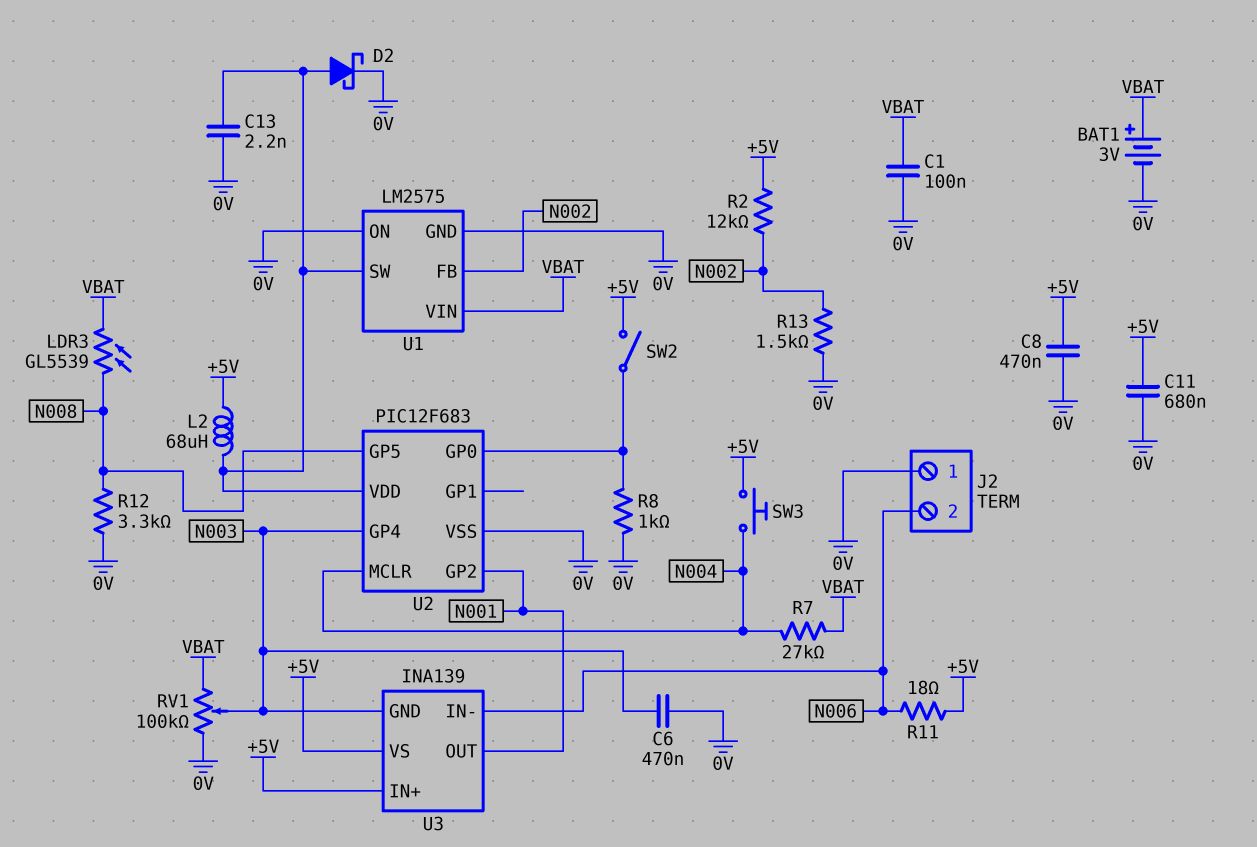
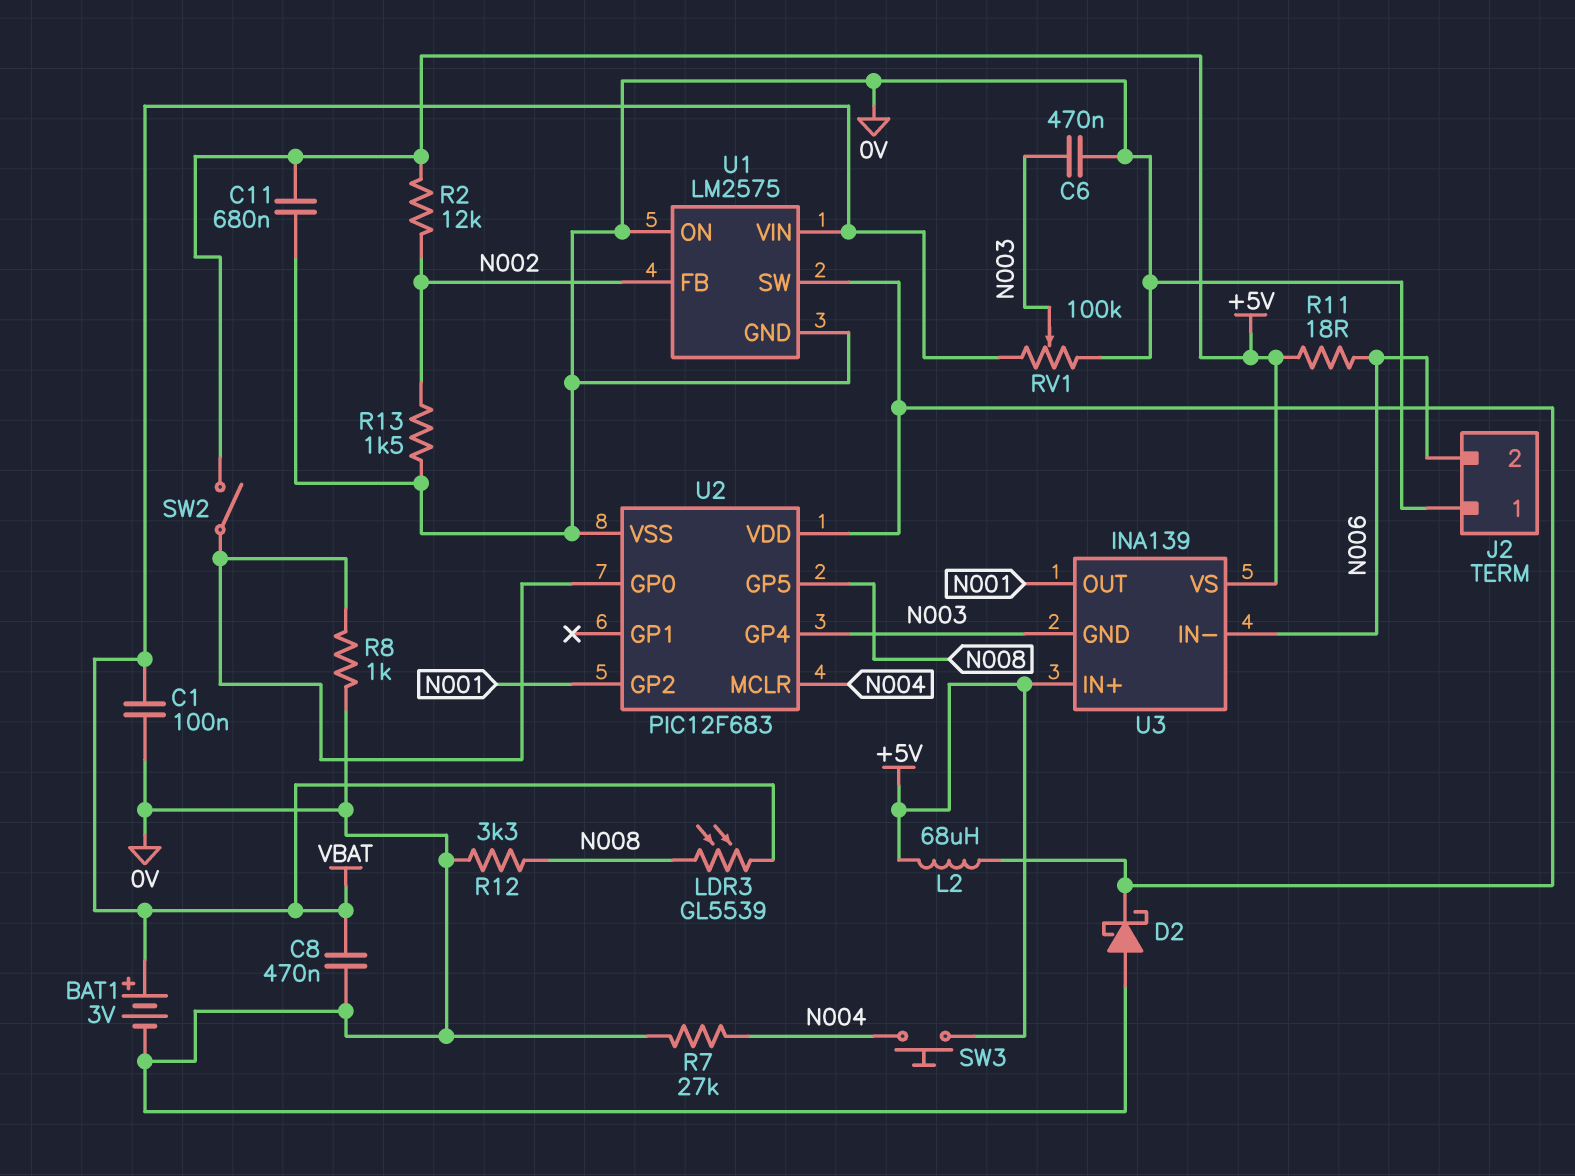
C8: 470nF (+5V, 0V) -> 470nF (0V, VBAT)
C13: 2.2nF (0V, U1/SW) -> none
D2: schottky (A U1/SW, K 0V) -> schottky (A 0V, K U1/SW)
R7: 27k (N004, VBAT) -> 27k (0V, N004)

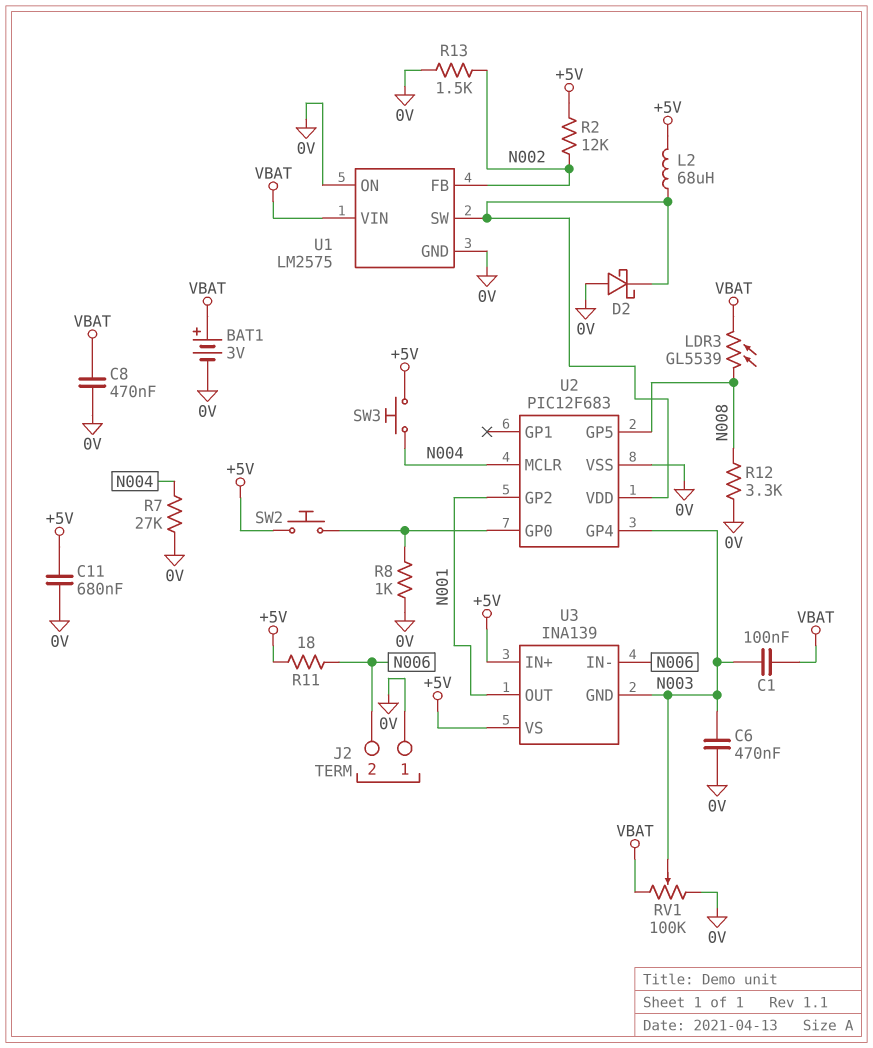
C1: 100nF (0V, VBAT) -> 100nF (N003, VBAT)
SW2: switch (+5V, U2/GP0) -> button (+5V, U2/GP0)

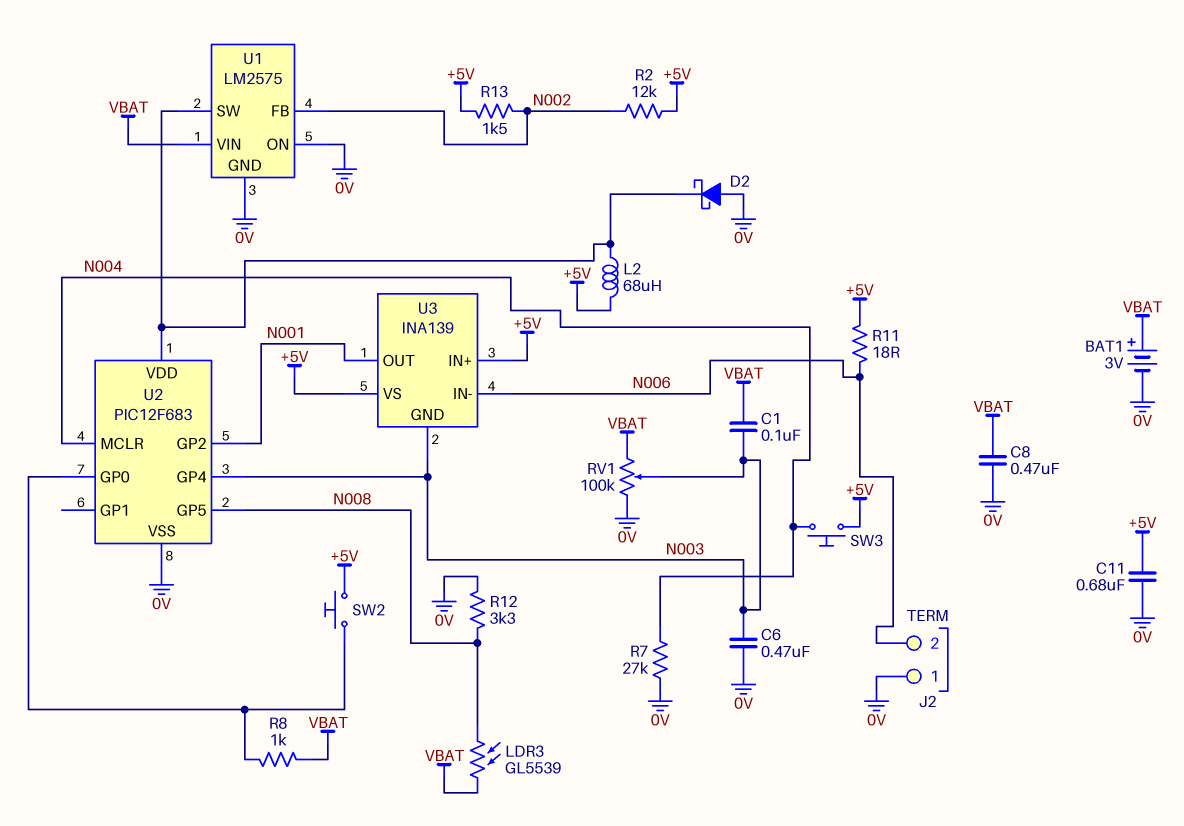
R8: 1k (0V, U2/GP0) -> 1k (U2/GP0, VBAT)
R13: 1.5k (0V, N002) -> 1.5k (+5V, N002)

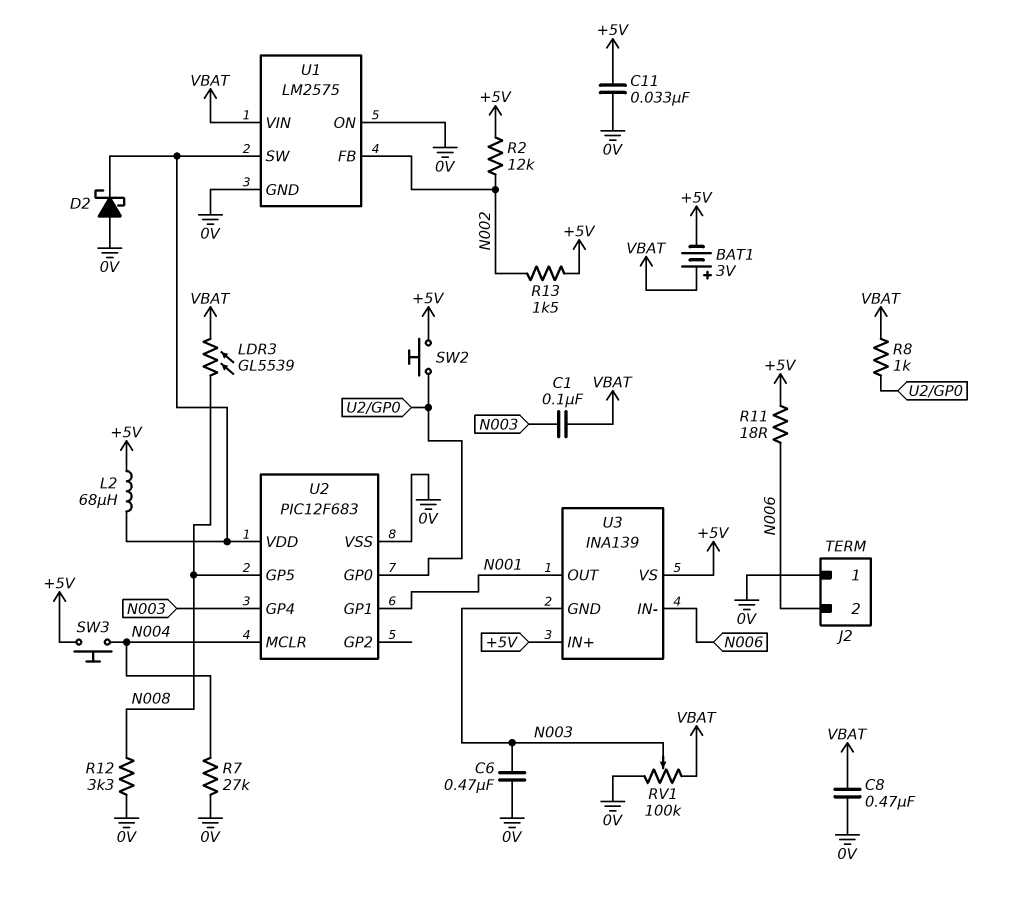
BAT1: 3V (plus VBAT, minus 0V) -> 3V (plus VBAT, minus +5V)
C11: 680nF (+5V, 0V) -> 33nF (+5V, 0V)
U2 pin GP1: none -> N001
U2 pin GP2: N001 -> none

